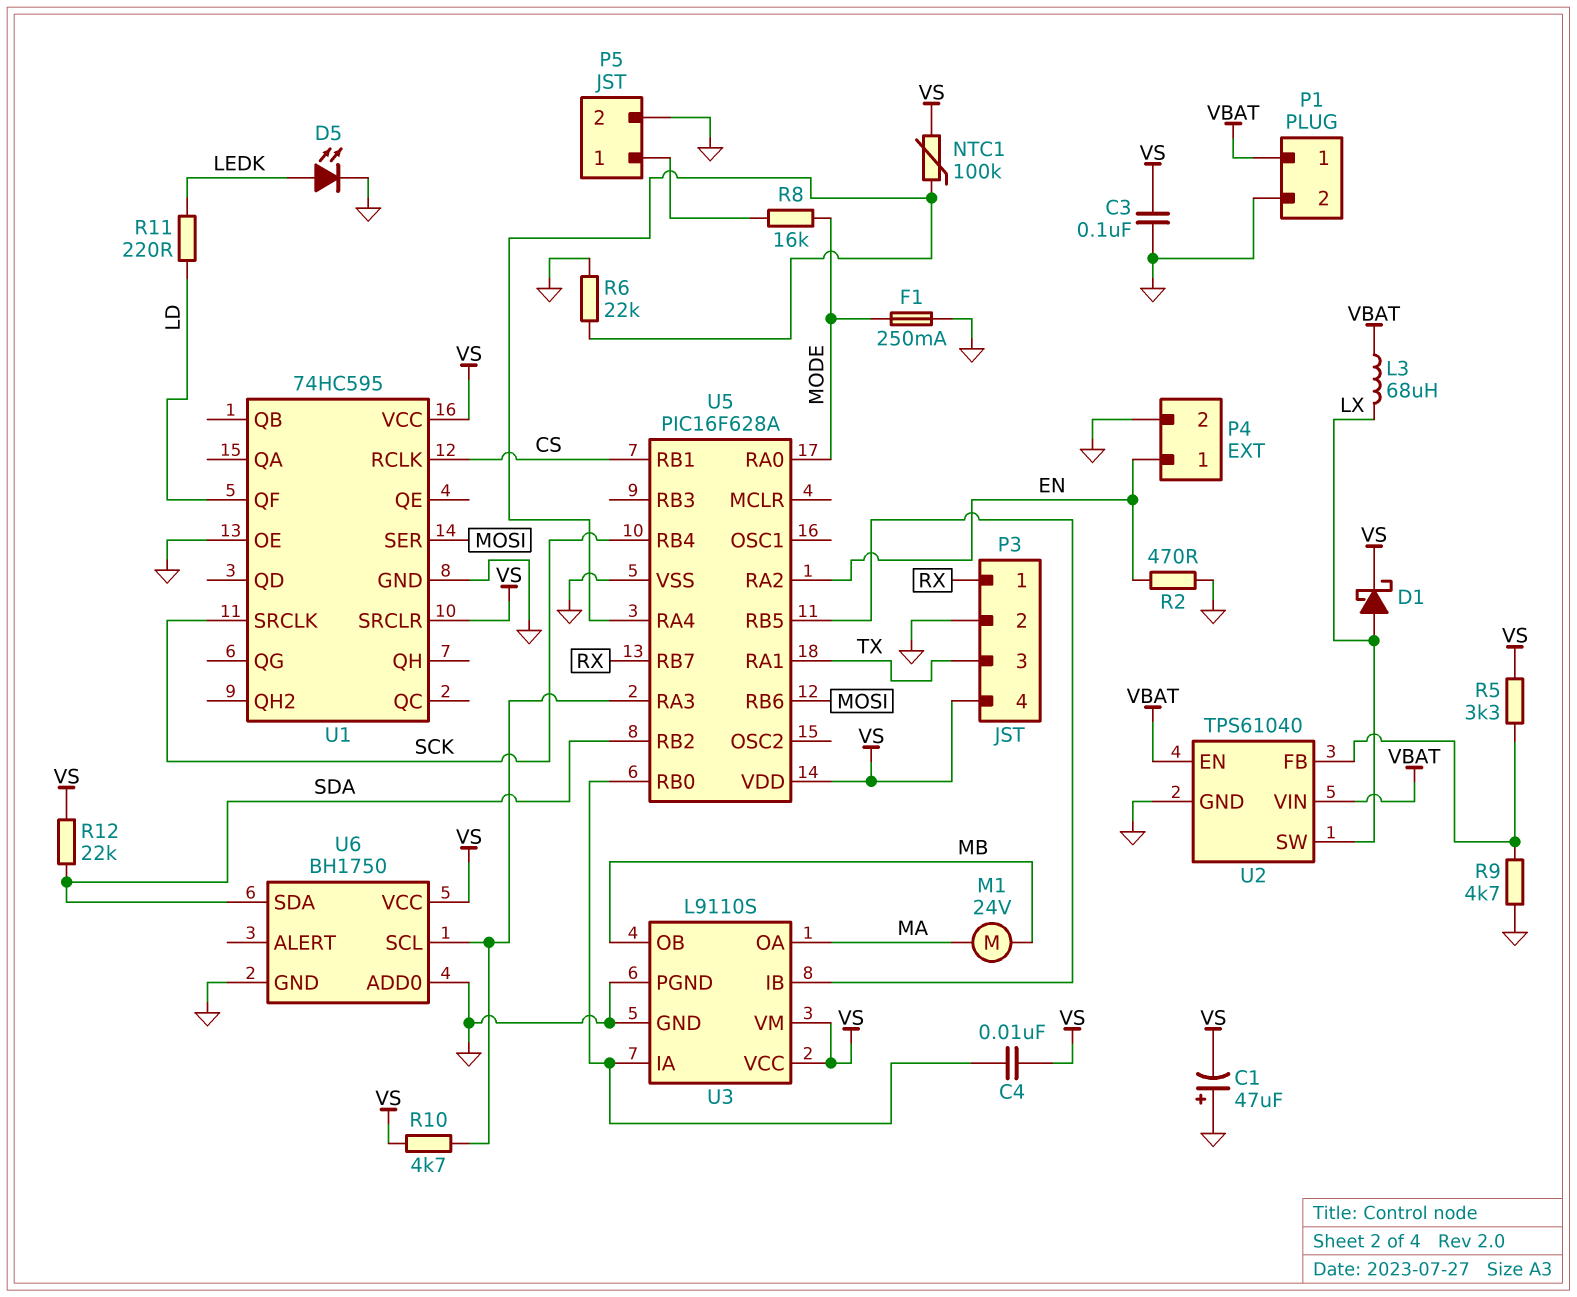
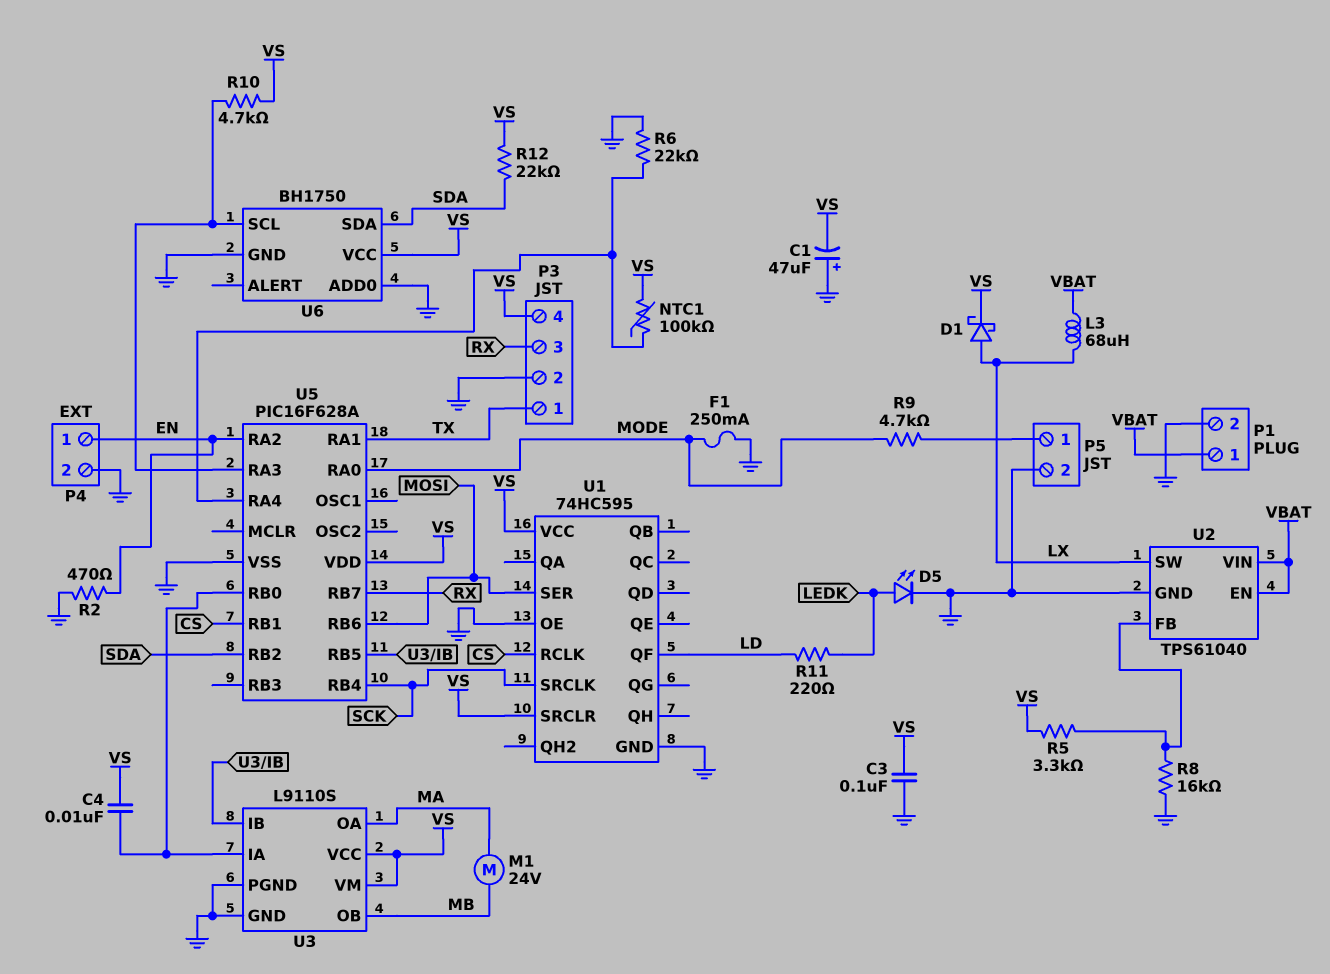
P3 pin 1: RX -> TX
P3 pin 3: TX -> RX
R8: 16k (MODE, P5/1) -> 16k (GND, U2/FB)
R9: 4.7k (GND, U2/FB) -> 4.7k (MODE, P5/1)

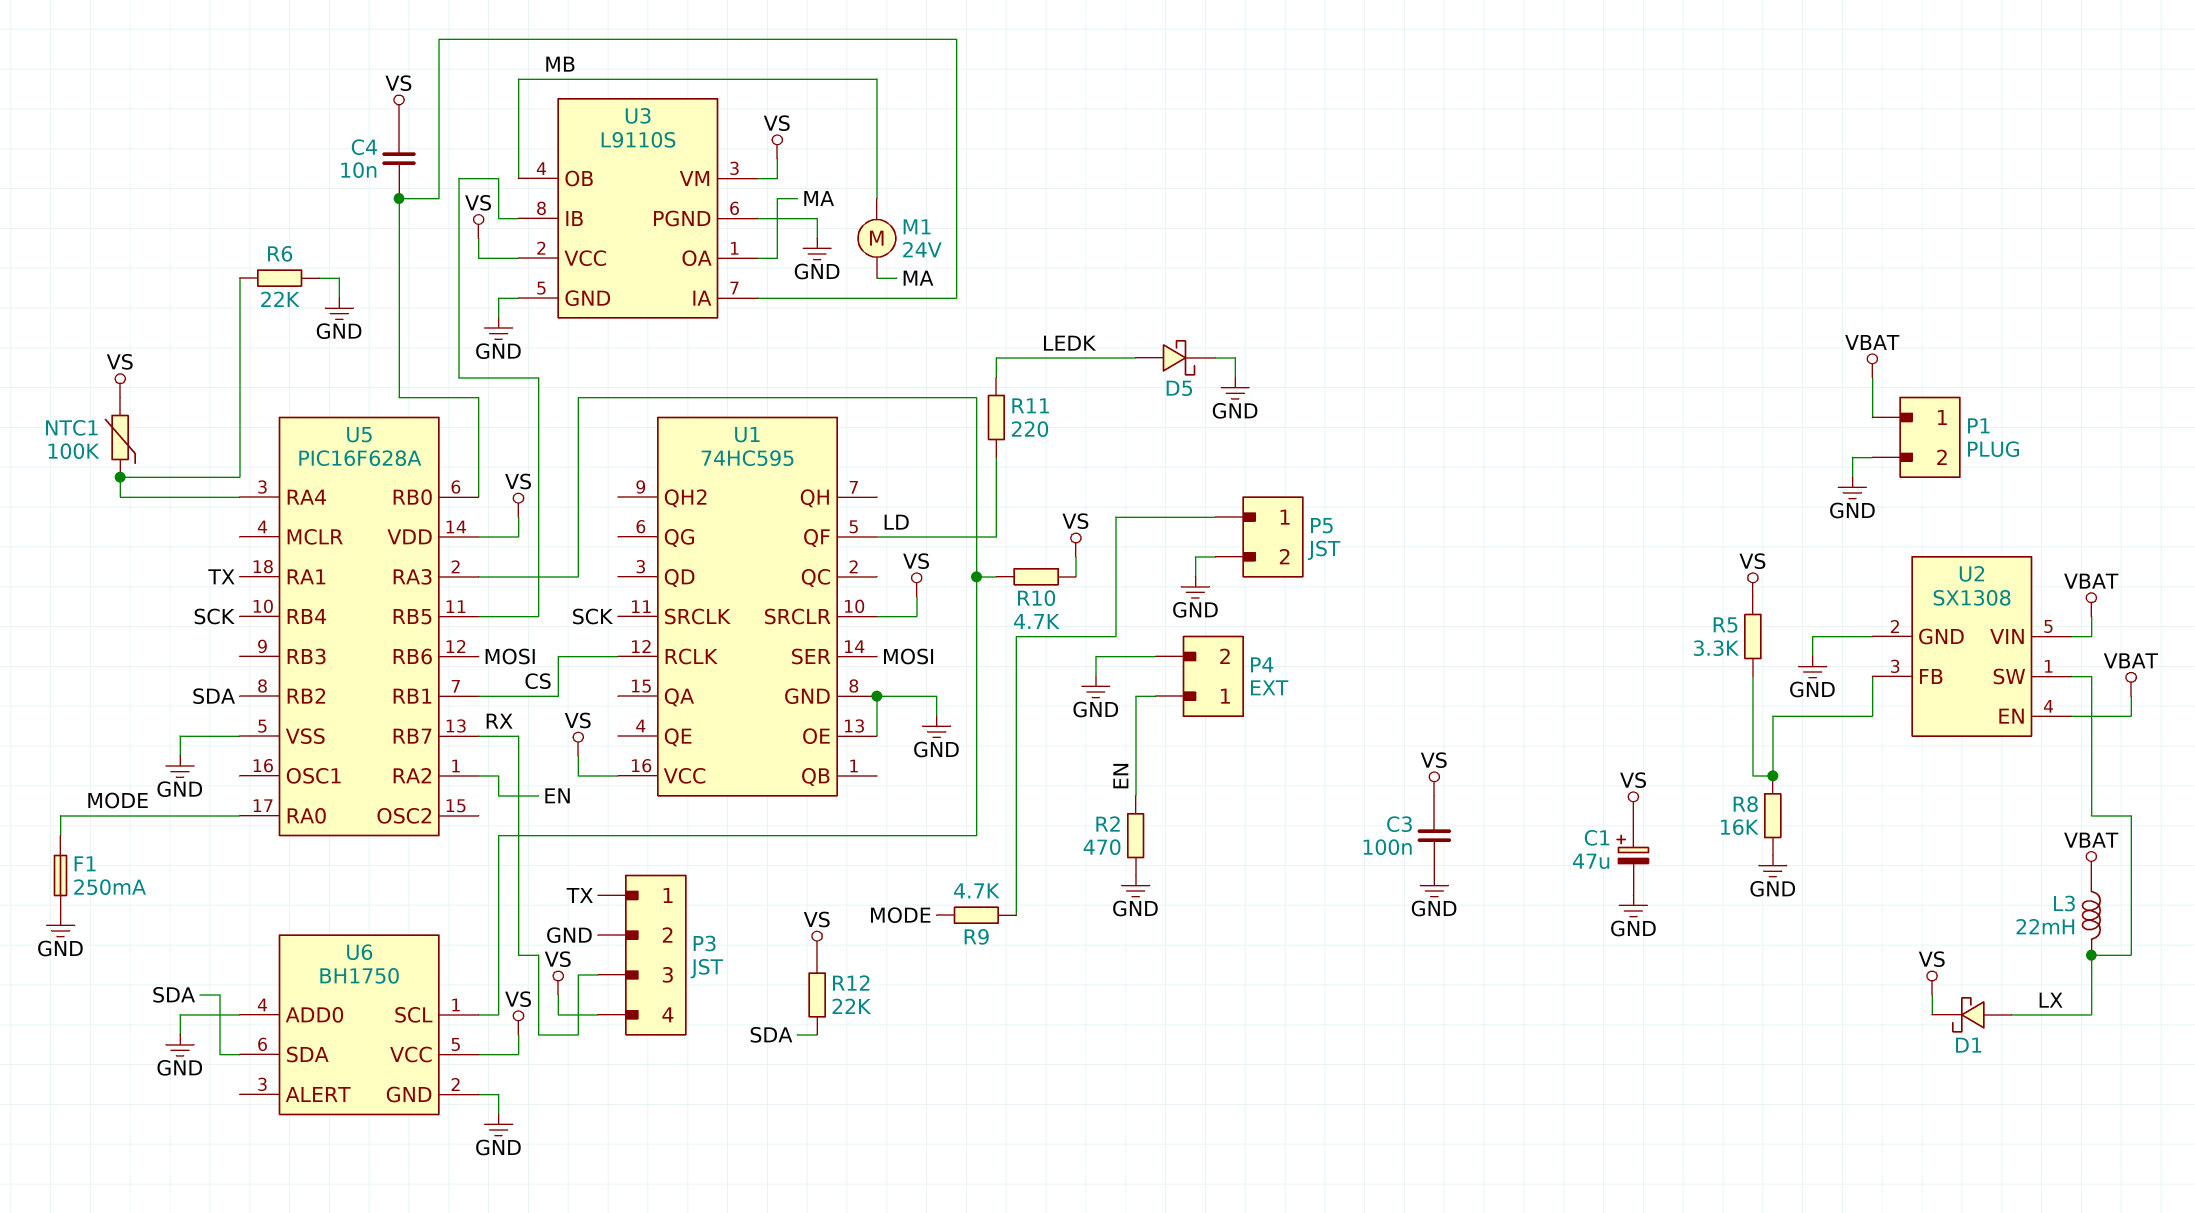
C1: 47uF (plus GND, minus VS) -> 47uF (plus VS, minus GND)
D5: LED (A LEDK, K GND) -> schottky (A LEDK, K GND)
L3: 68uH (LX, VBAT) -> 22mH (LX, VBAT)
U2: TPS61040 -> SX1308

